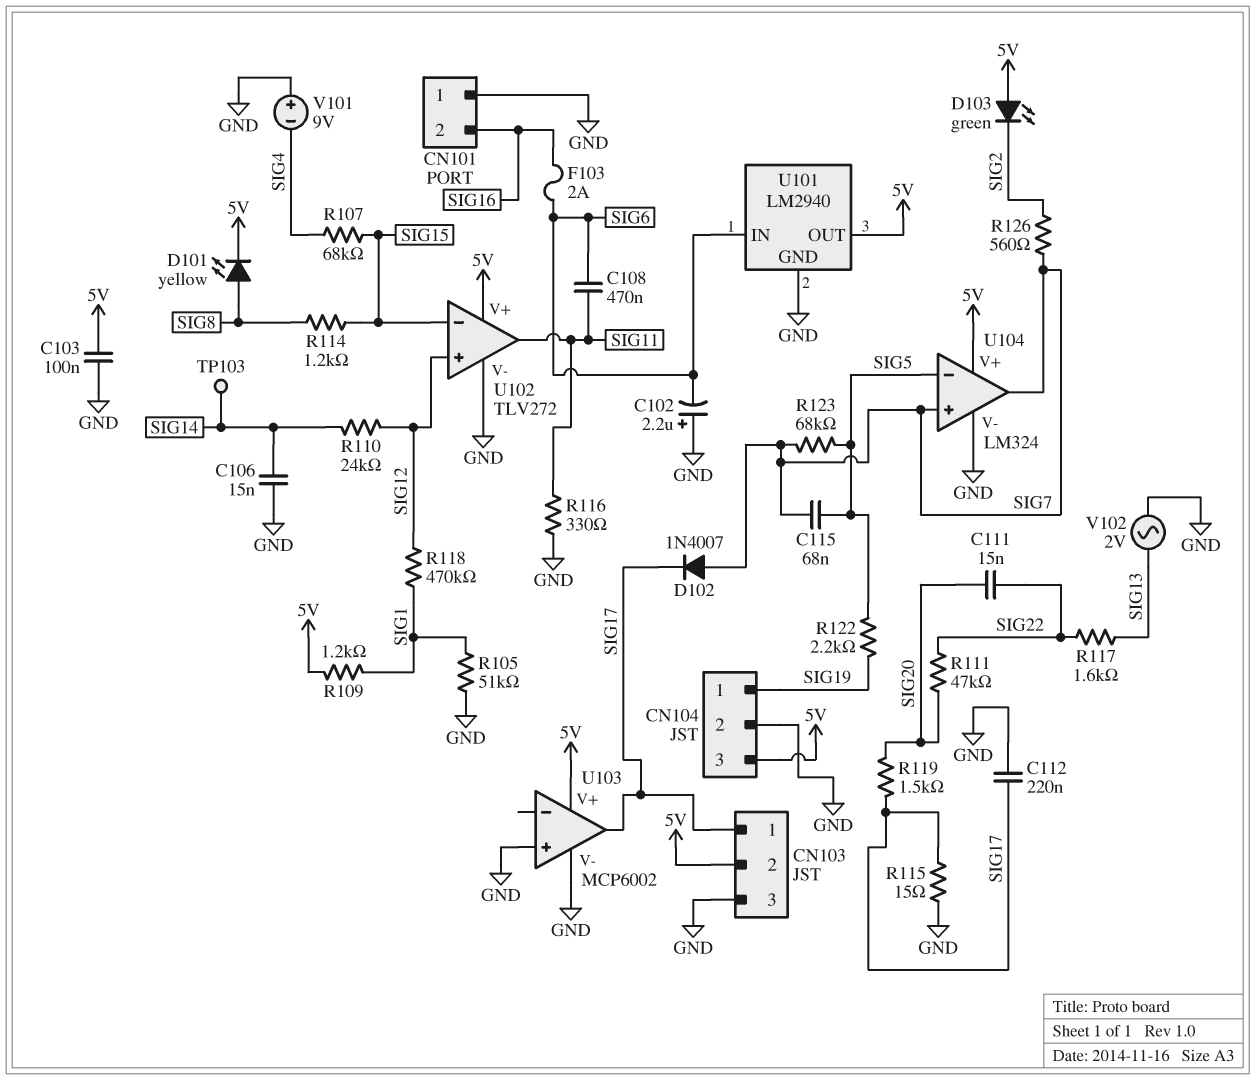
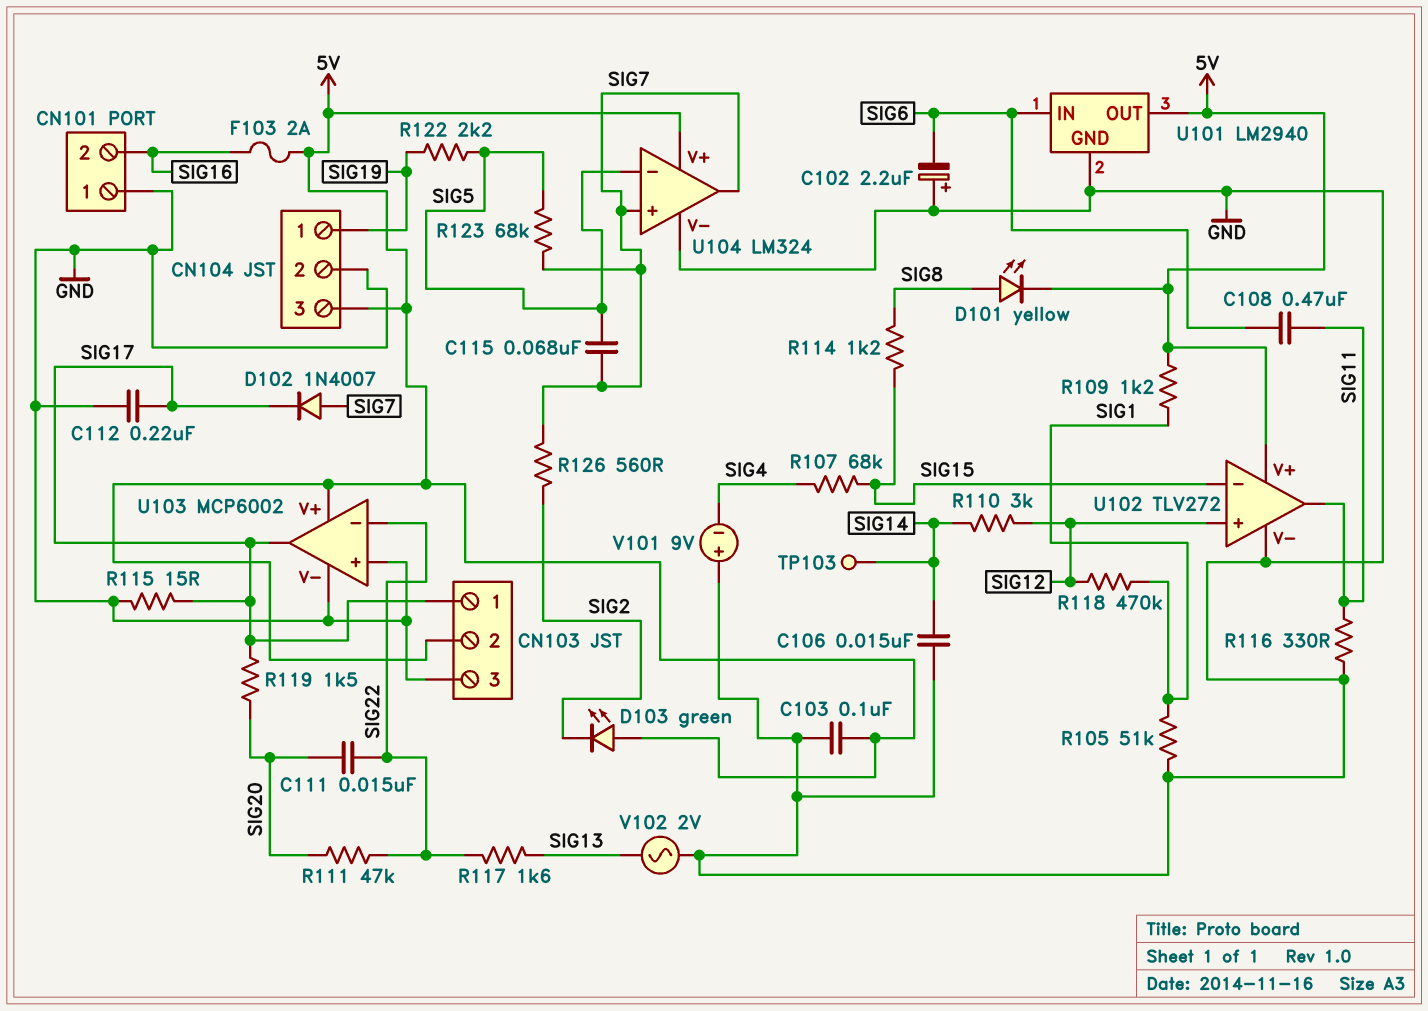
F103: 2A (SIG6, SIG16) -> 2A (5V, SIG16)
R110: 24k (SIG12, SIG14) -> 3k (SIG12, SIG14)
U103 pin in-: none -> SIG22

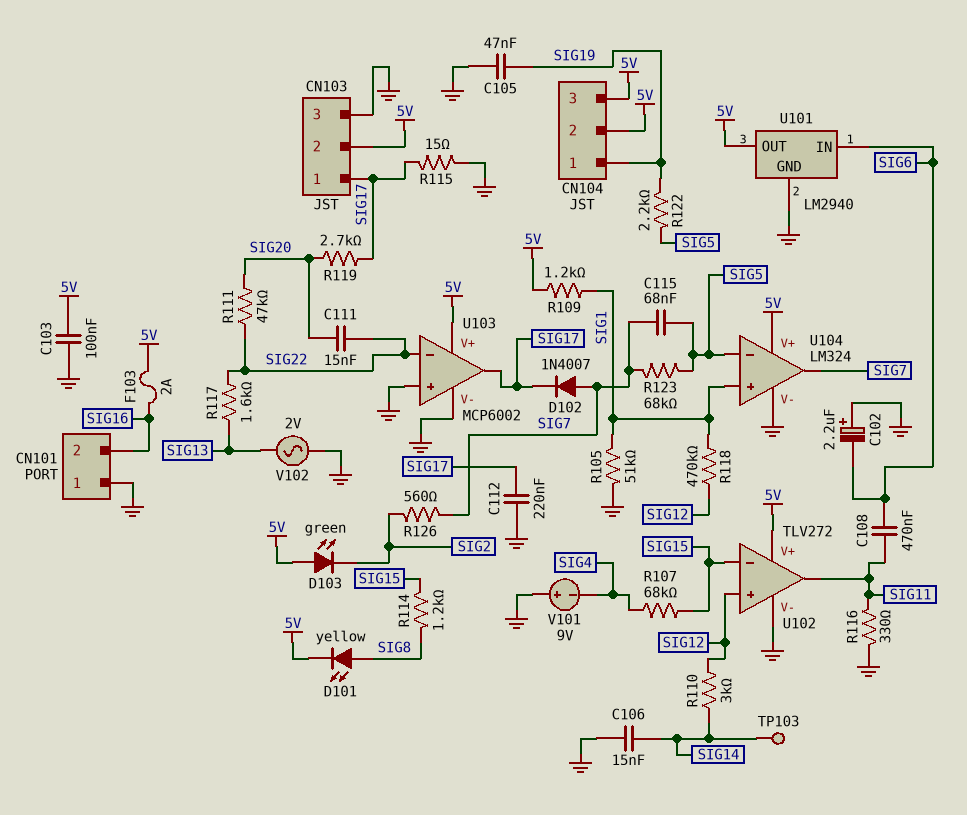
C105: none -> 47nF (GND, SIG19)
CN104 pin 2: GND -> 5V
R119: 1.5k (SIG17, SIG20) -> 2.7k (SIG17, SIG20)
U104 pin in+: SIG7 -> SIG1

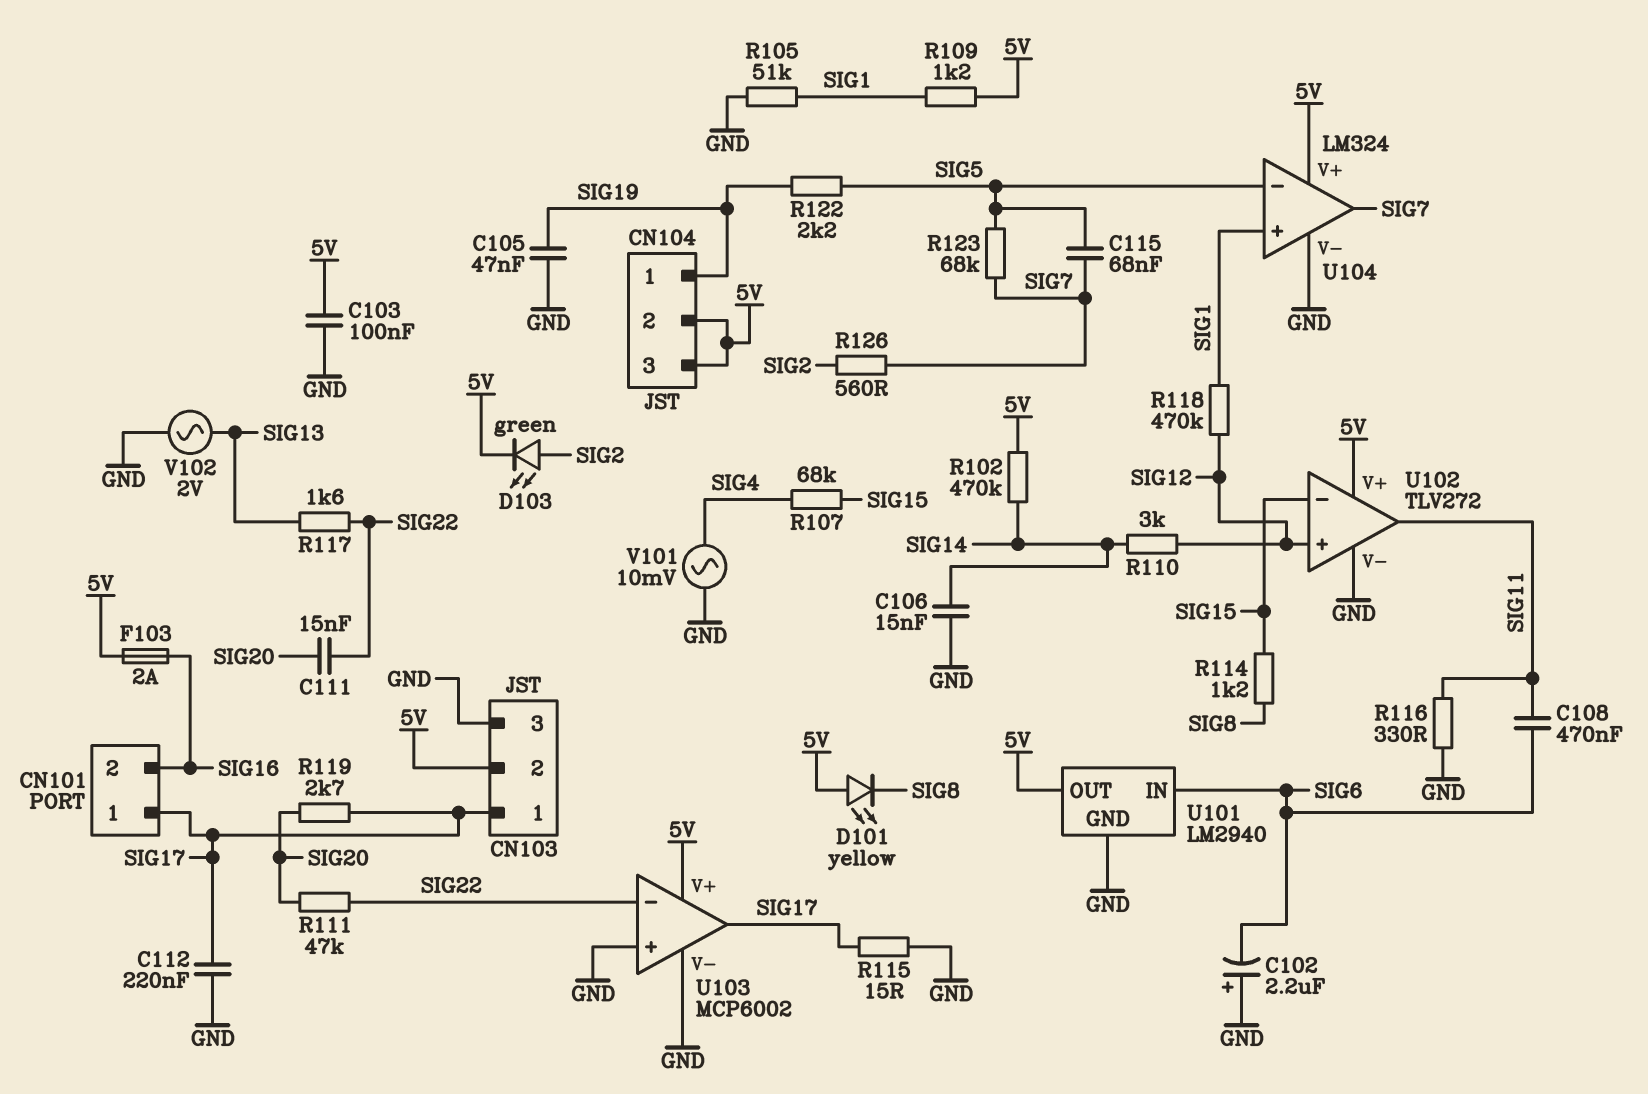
CN101 pin 1: GND -> SIG17
D101: LED yellow (A SIG8, K 5V) -> LED yellow (A 5V, K SIG8)
D102: diode 1N4007 (A SIG7, K SIG17) -> none
D103: LED green (A 5V, K SIG2) -> LED green (A SIG2, K 5V)
R102: none -> 470k (5V, SIG14)
TP103: test point (SIG14) -> none
V101: 9V (plus GND, minus SIG4) -> AC 10mV (GND, SIG4)

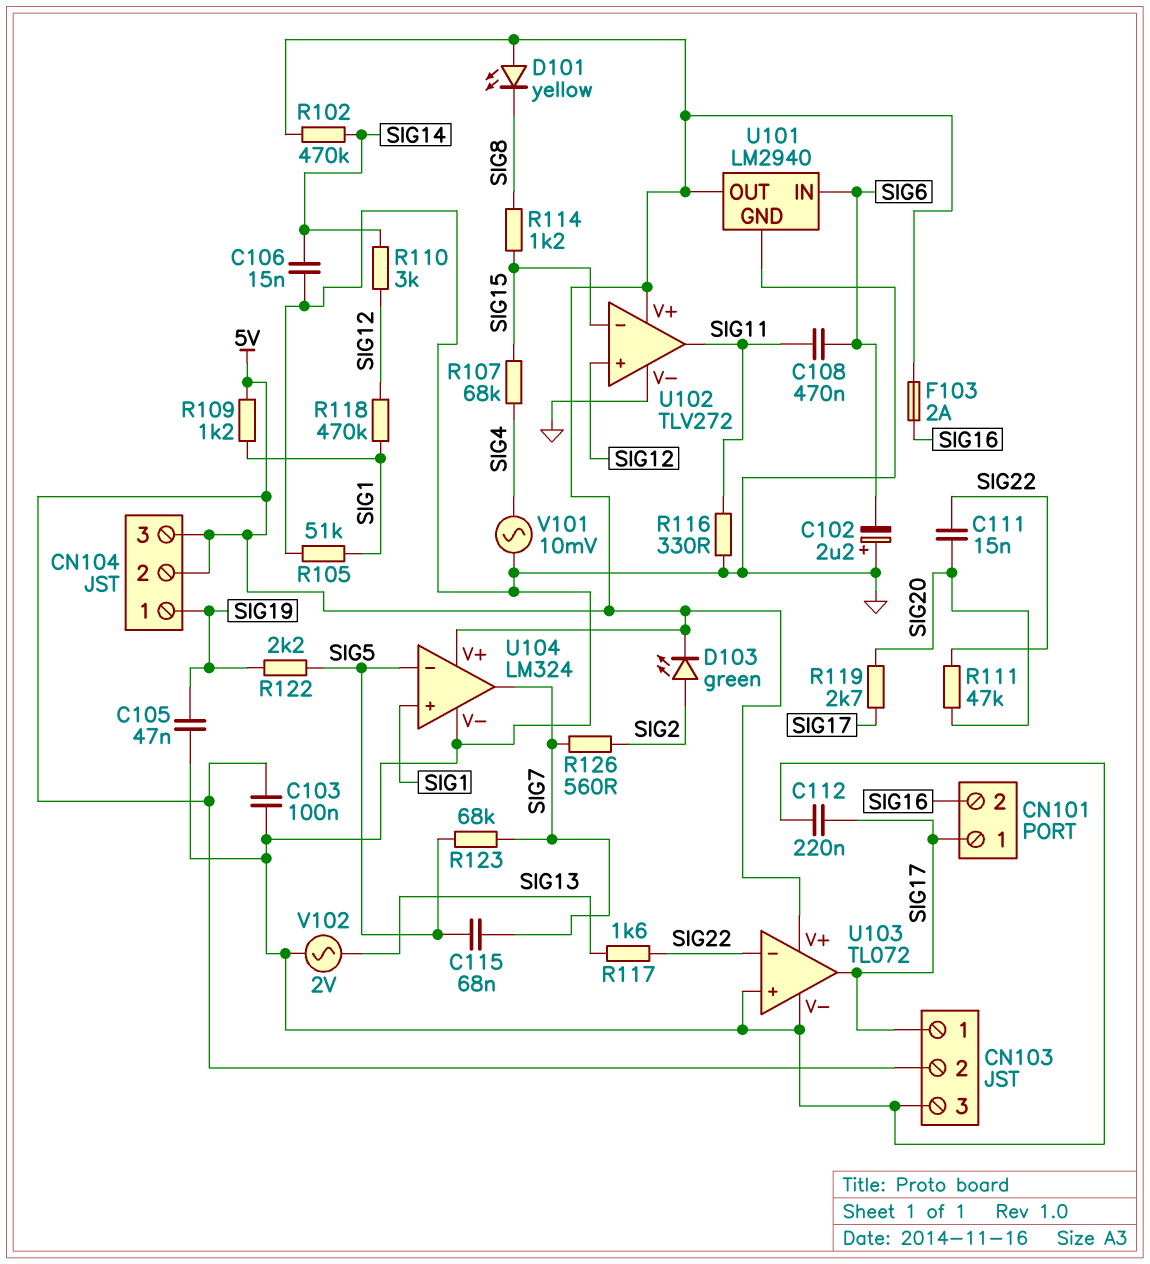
R115: 15 (GND, SIG17) -> none
U103: MCP6002 -> TL072

